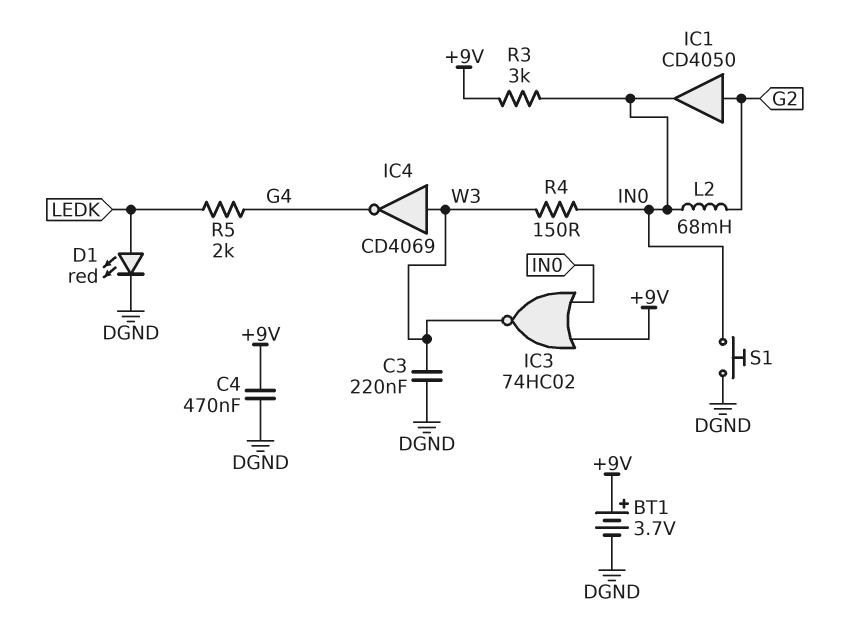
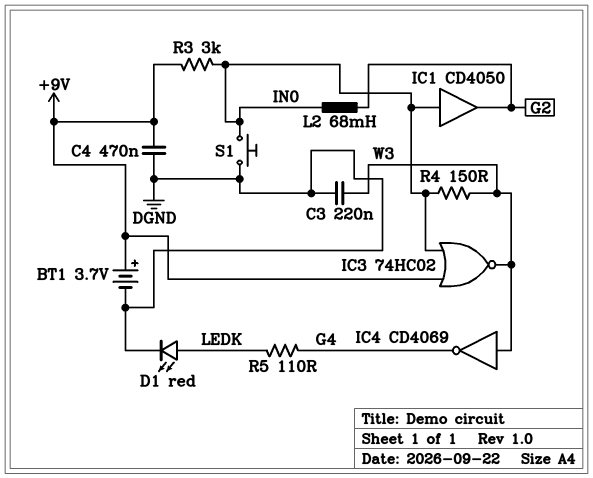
IC1: buffer CD4050 (in G2, out IN0) -> buffer CD4050 (in IN0, out G2)
R5: 2k (G4, LEDK) -> 110 (G4, LEDK)

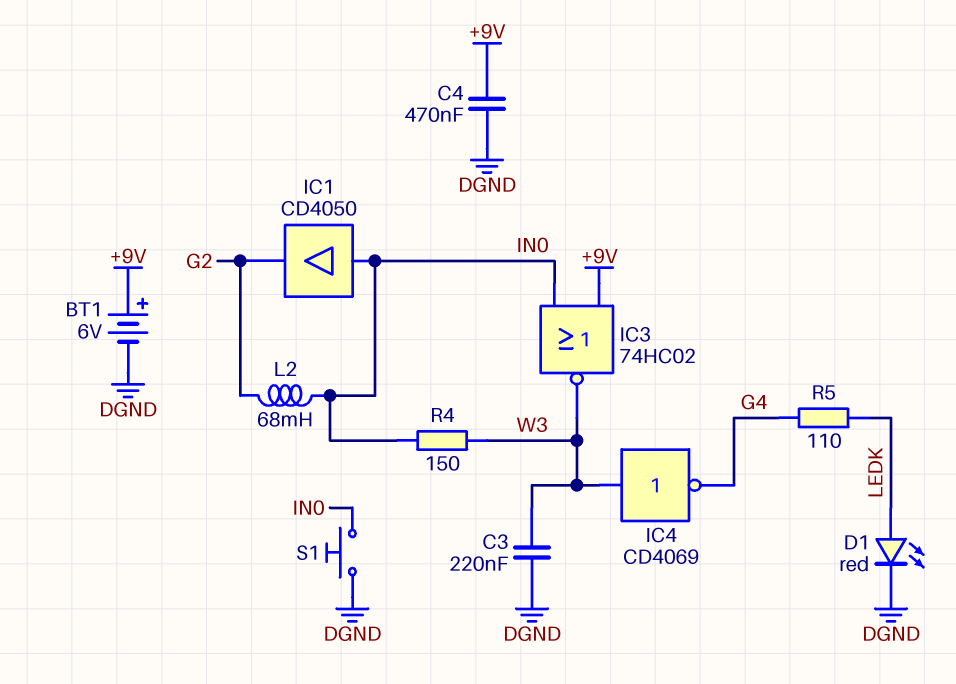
BT1: 3.7V (plus +9V, minus DGND) -> 6V (plus +9V, minus DGND)
R3: 3k (+9V, IN0) -> none

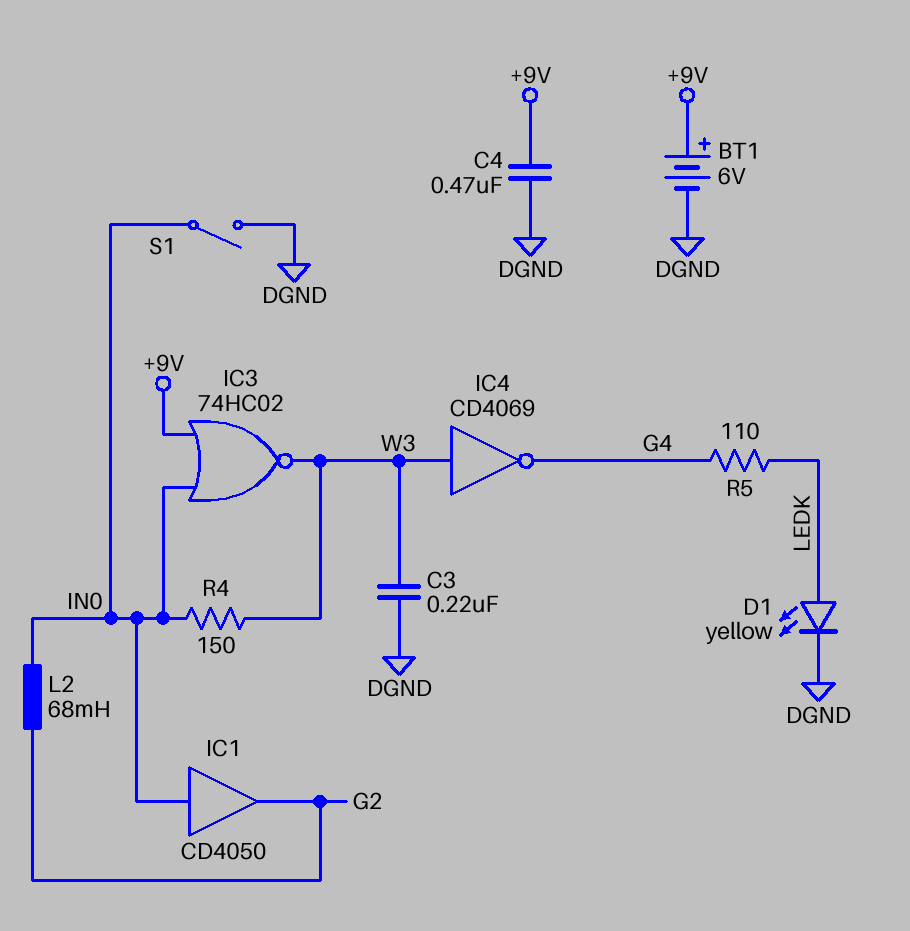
D1: LED red (A LEDK, K DGND) -> LED yellow (A LEDK, K DGND)
S1: button (DGND, IN0) -> switch (DGND, IN0)

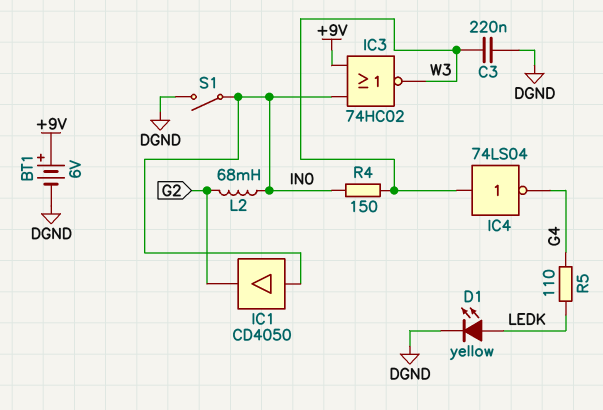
C4: 470nF (+9V, DGND) -> none
IC4: NOT CD4069 (in W3, out G4) -> NOT 74LS04 (in W3, out G4)

